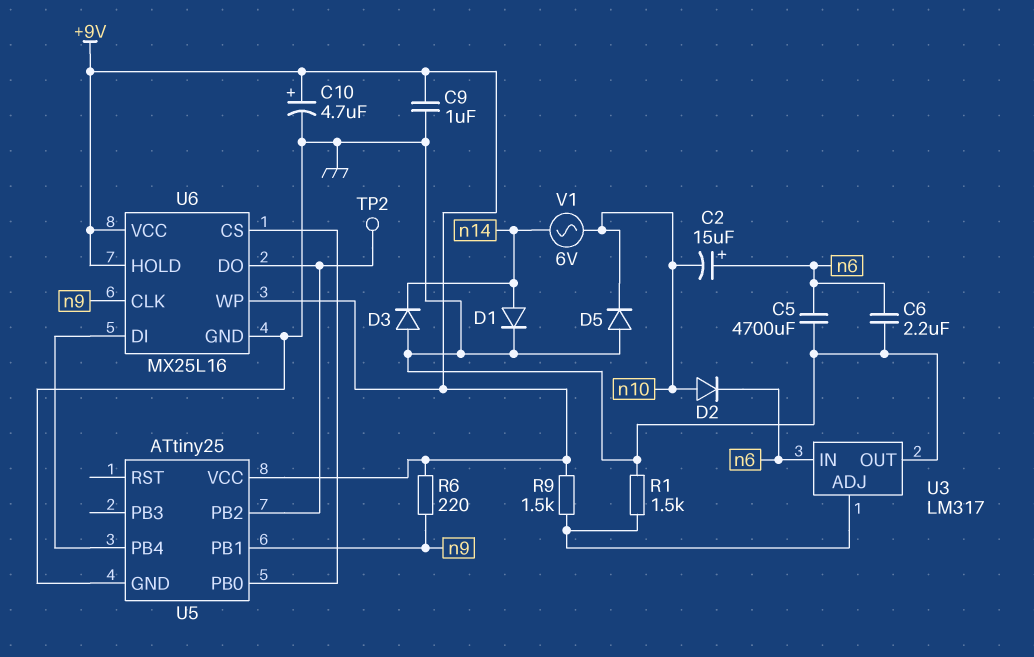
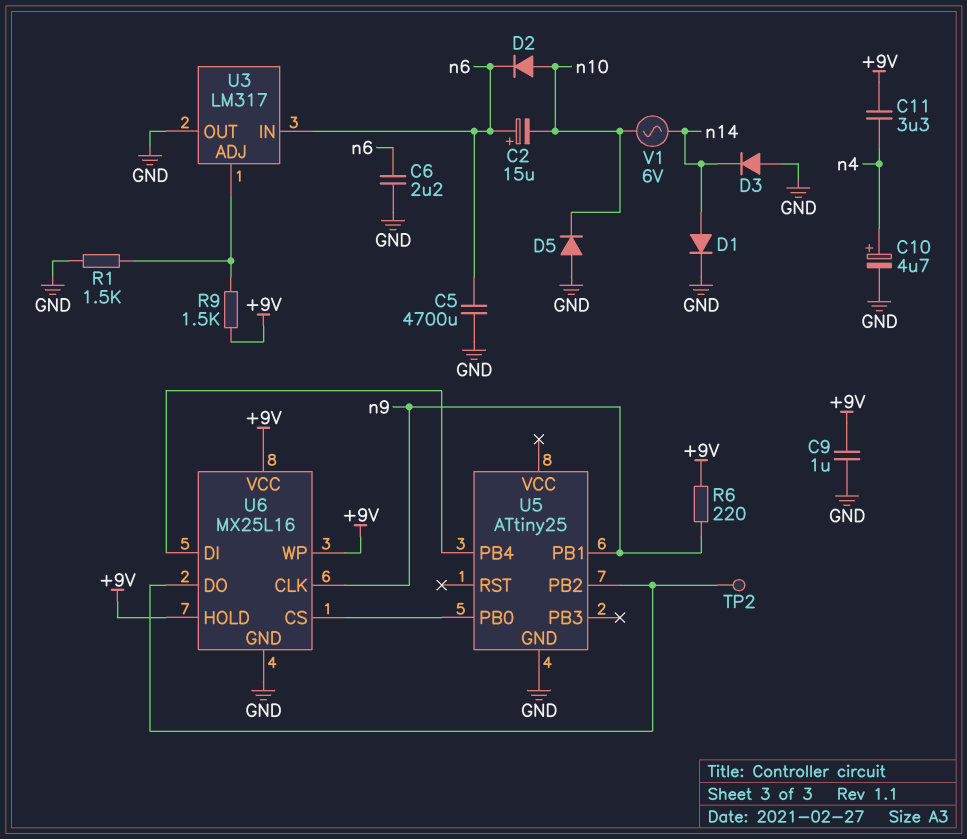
C10: 4.7uF (plus +9V, minus GND) -> 4.7uF (plus n4, minus GND)
C11: none -> 3.3uF (+9V, n4)
U5 pin VCC: +9V -> none

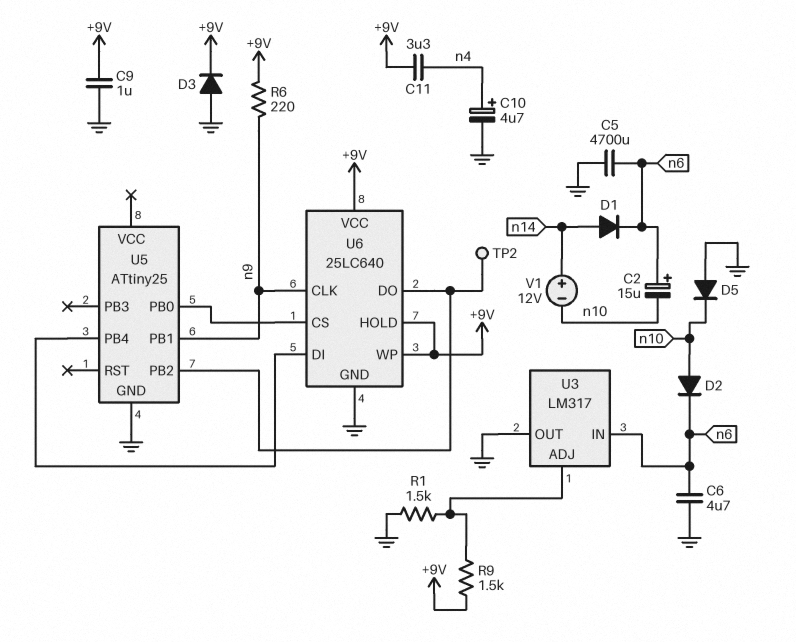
C6: 2.2uF (GND, n6) -> 4.7uF (GND, n6)
D1: diode (A n14, K GND) -> diode (A n14, K n6)
D3: diode (A GND, K n14) -> diode (A GND, K +9V)
U6: MX25L16 -> 25LC640
V1: AC 6V (n10, n14) -> 12V (plus n14, minus n10)

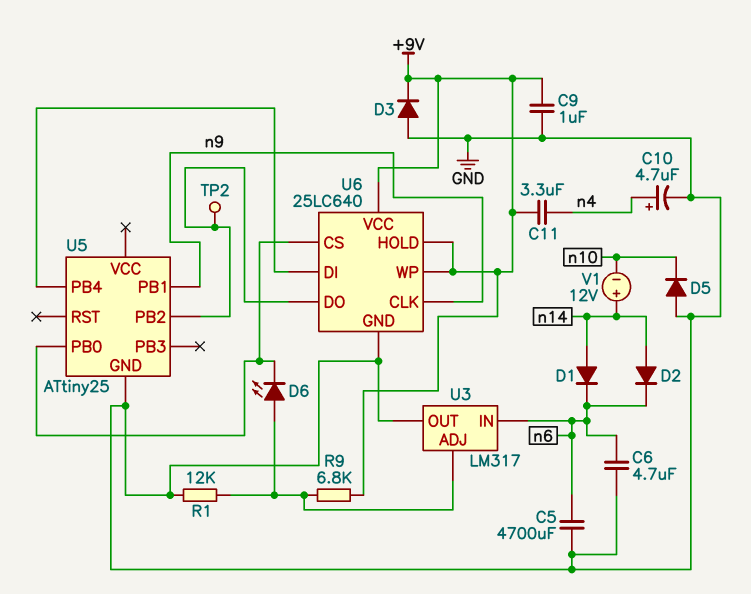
C2: 15uF (plus n6, minus n10) -> none
D2: diode (A n10, K n6) -> diode (A n14, K n6)
D6: none -> LED (A U3/ADJ, K U5/PB0)
R1: 1.5k (GND, U3/ADJ) -> 12k (GND, U3/ADJ)
R6: 220 (+9V, n9) -> none
R9: 1.5k (+9V, U3/ADJ) -> 6.8k (+9V, U3/ADJ)

